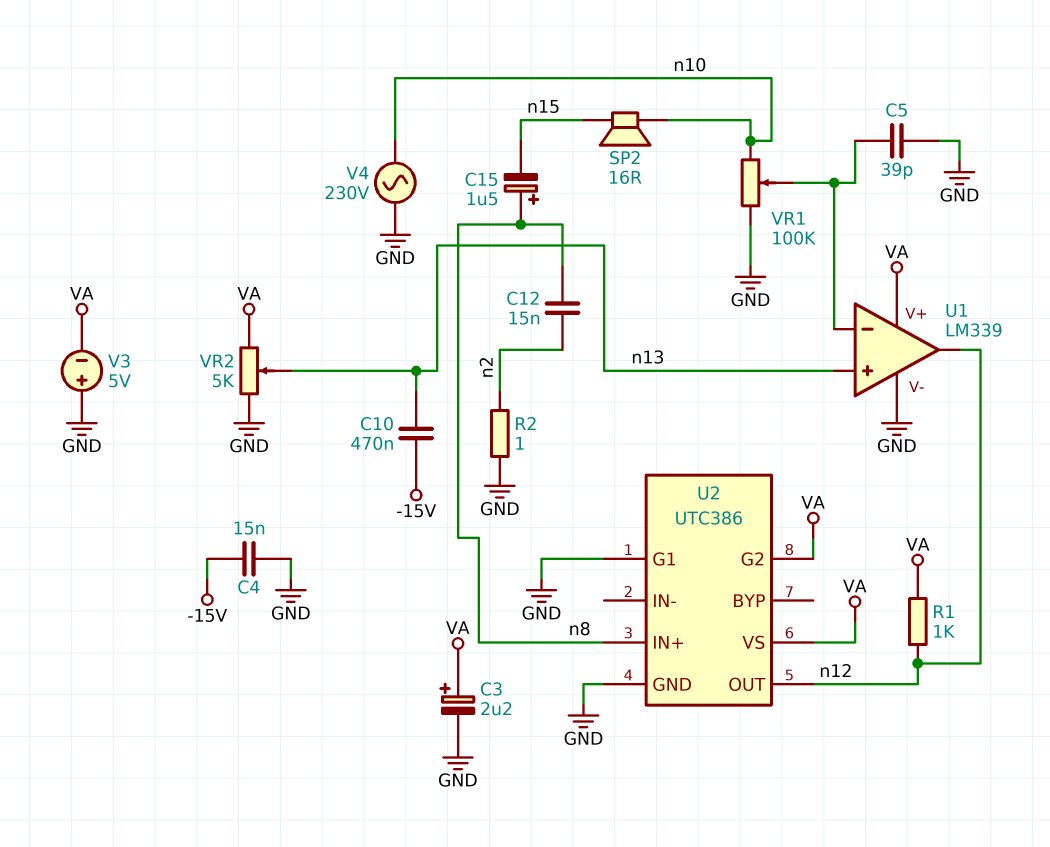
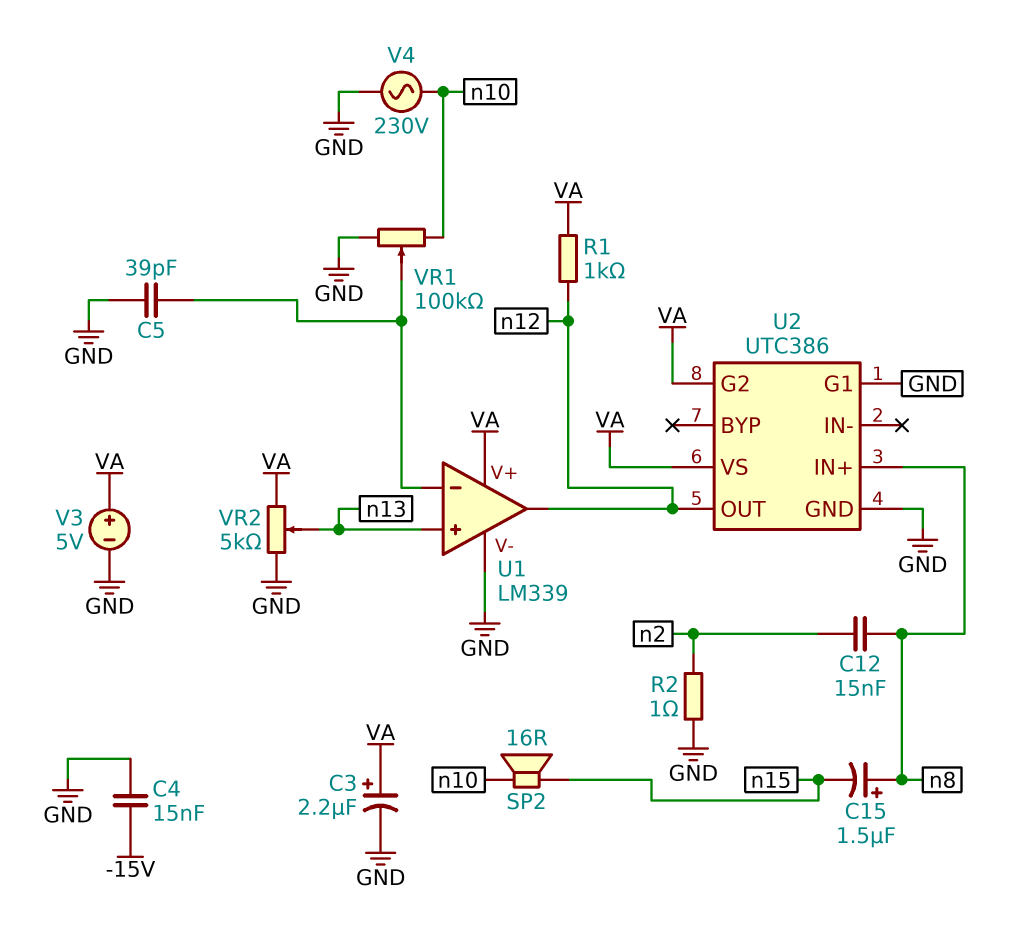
C10: 470nF (-15V, n13) -> none
V3: 5V (plus GND, minus VA) -> 5V (plus VA, minus GND)

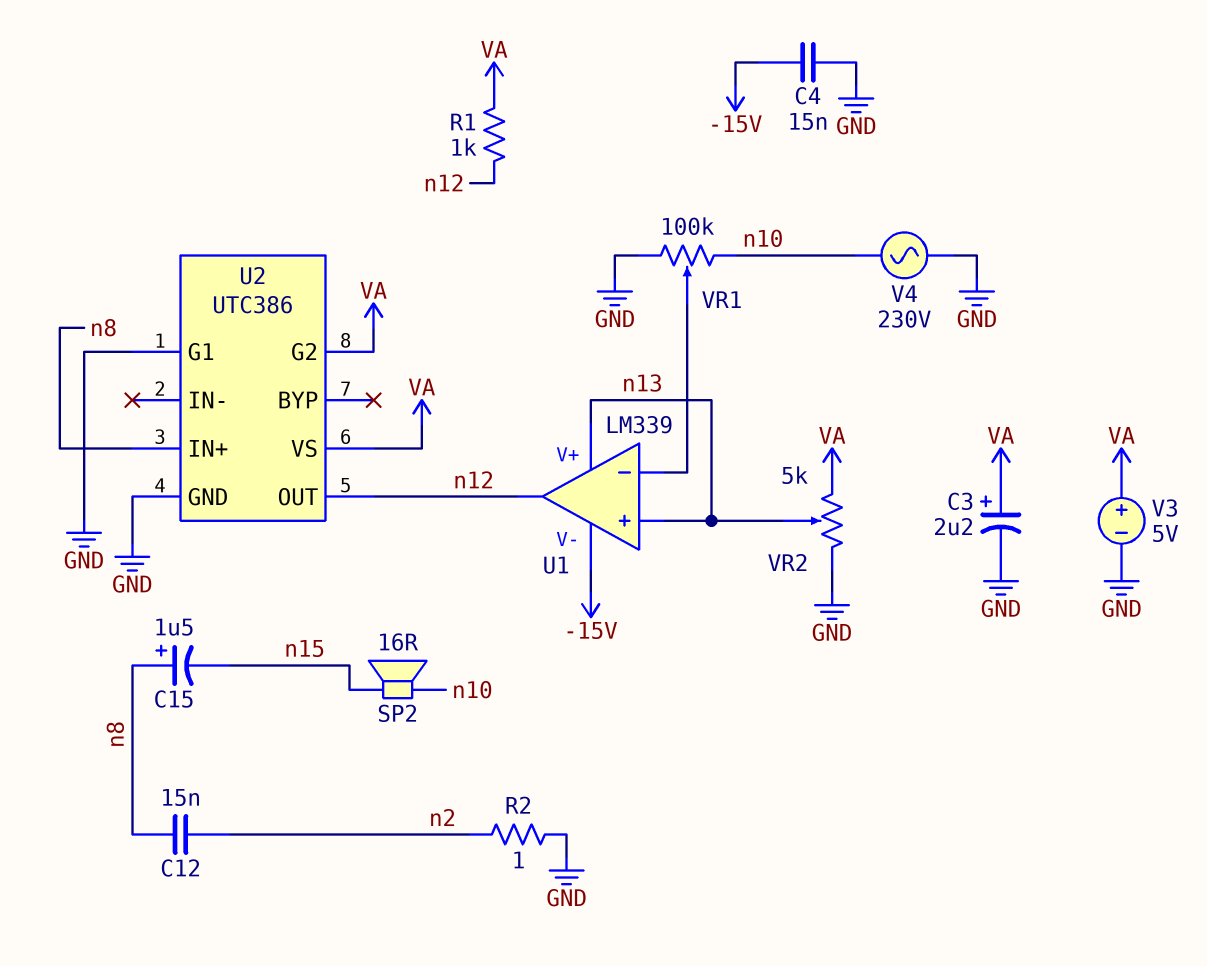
C5: 39pF (GND, U1/in-) -> none
U1 pin V+: VA -> n13
U1 pin V-: GND -> -15V

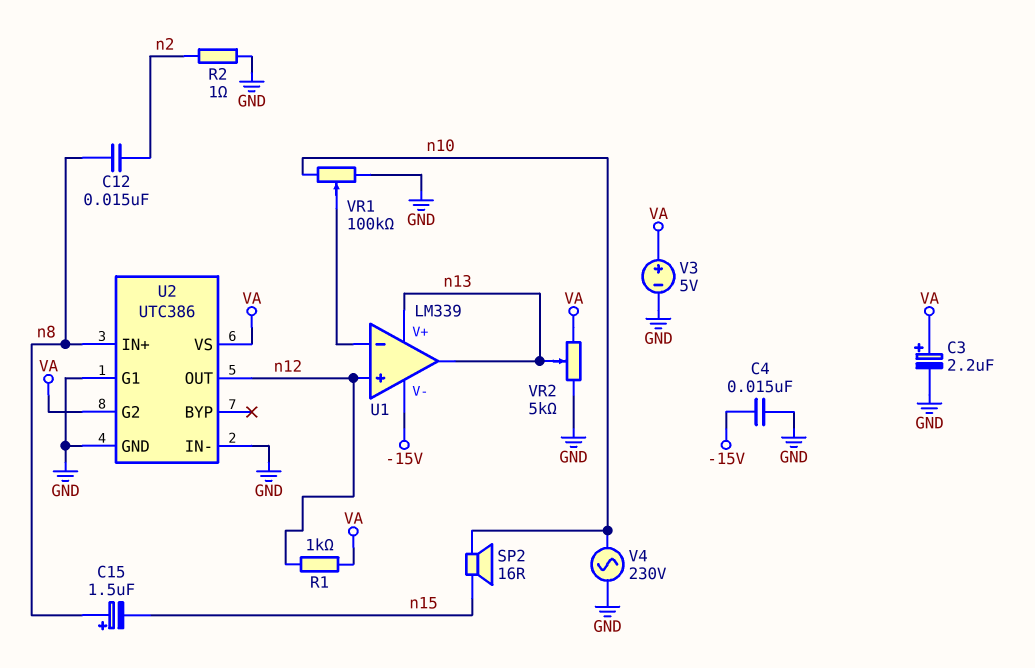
U1 pin in+: n13 -> n12
U1 pin out: n12 -> n13
U2 pin IN-: none -> GND

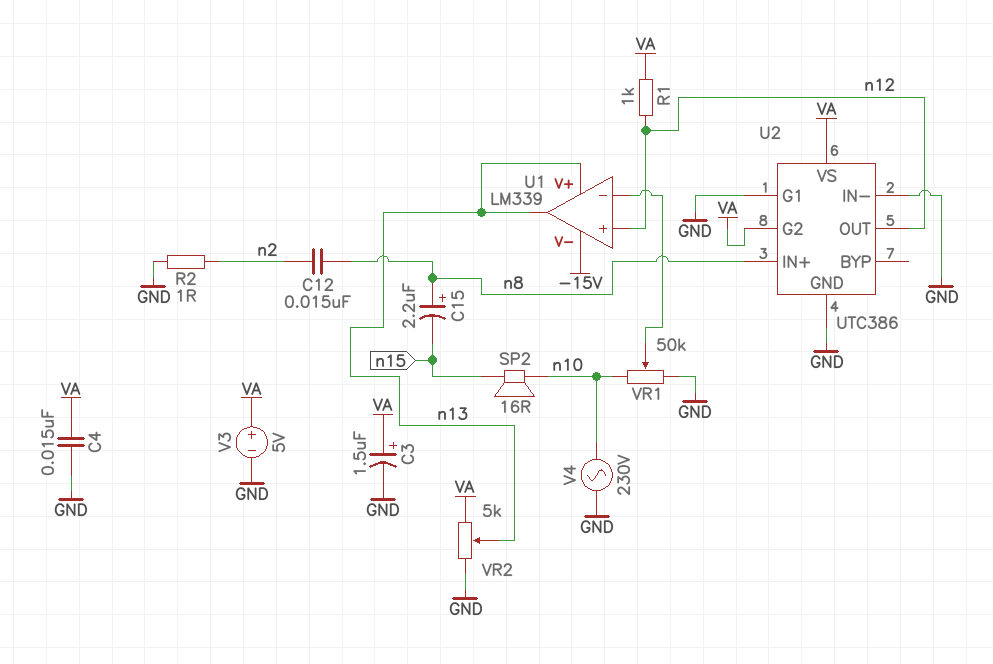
C3: 2.2uF (plus VA, minus GND) -> 1.5uF (plus VA, minus GND)
C4: 15nF (-15V, GND) -> 15nF (GND, VA)
C15: 1.5uF (plus n8, minus n15) -> 2.2uF (plus n8, minus n15)
VR1: 100k (GND, n10, wiper U1/in-) -> 50k (GND, n10, wiper U1/in-)

